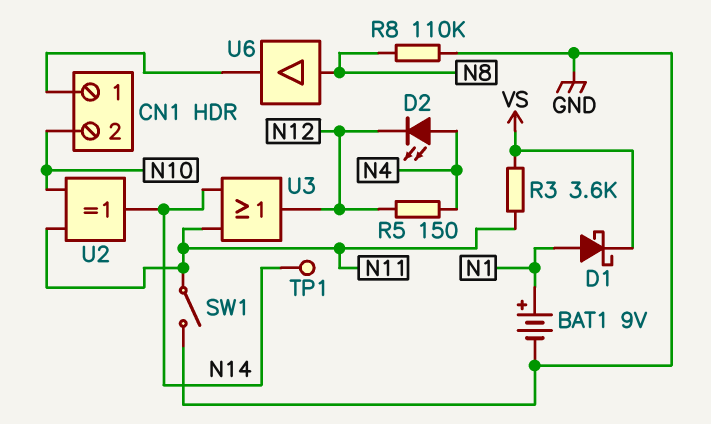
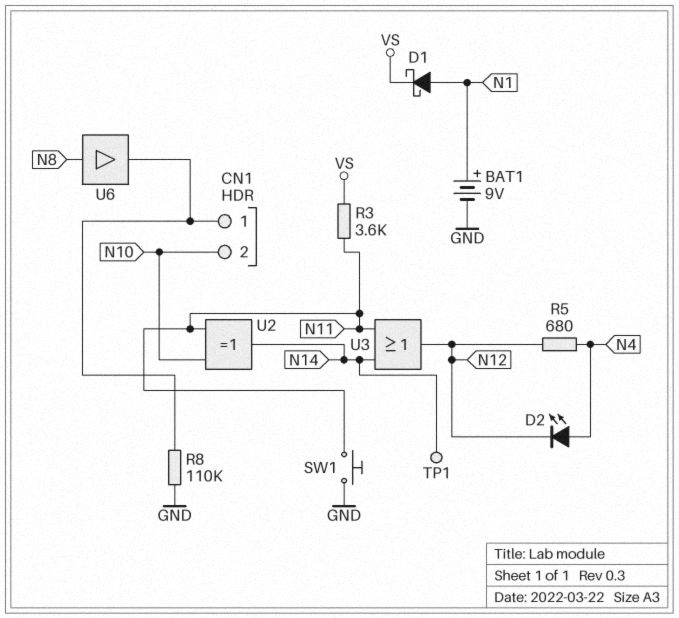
R5: 150 (N4, N12) -> 680 (N4, N12)
R8: 110k (GND, N8) -> 110k (CN1/1, GND)
SW1: switch (GND, N11) -> button (GND, N11)

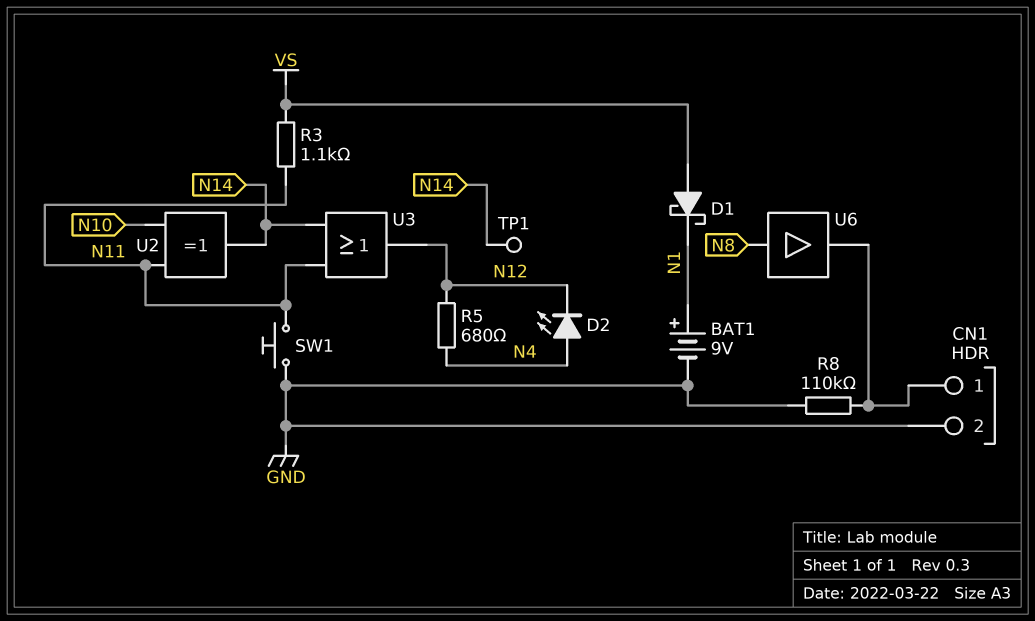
CN1 pin 2: N10 -> GND
D1: schottky (A N1, K VS) -> schottky (A VS, K N1)
R3: 3.6k (N11, VS) -> 1.1k (N11, VS)

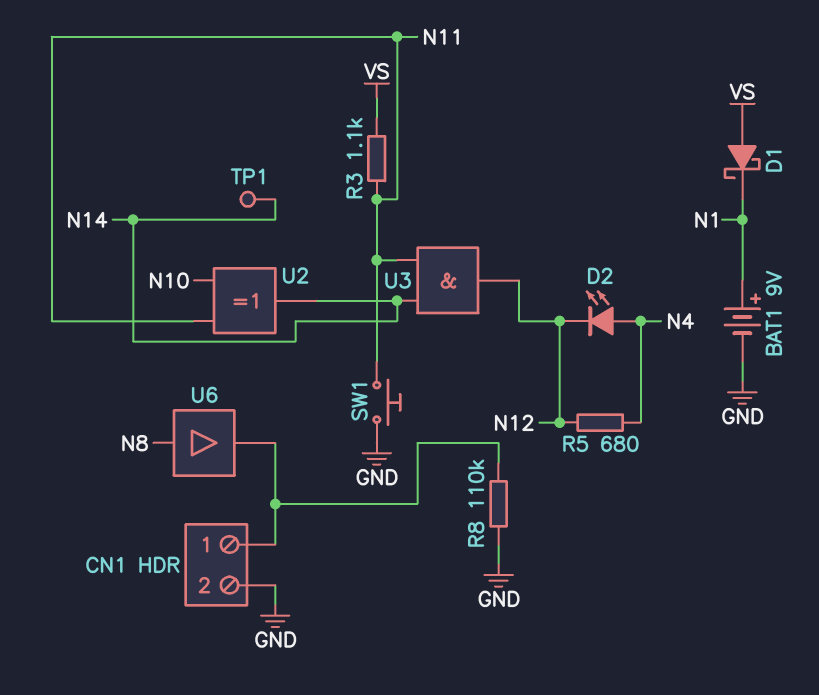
U3: OR (in N11, in N14, out N12) -> AND (in N11, in N14, out N12)

